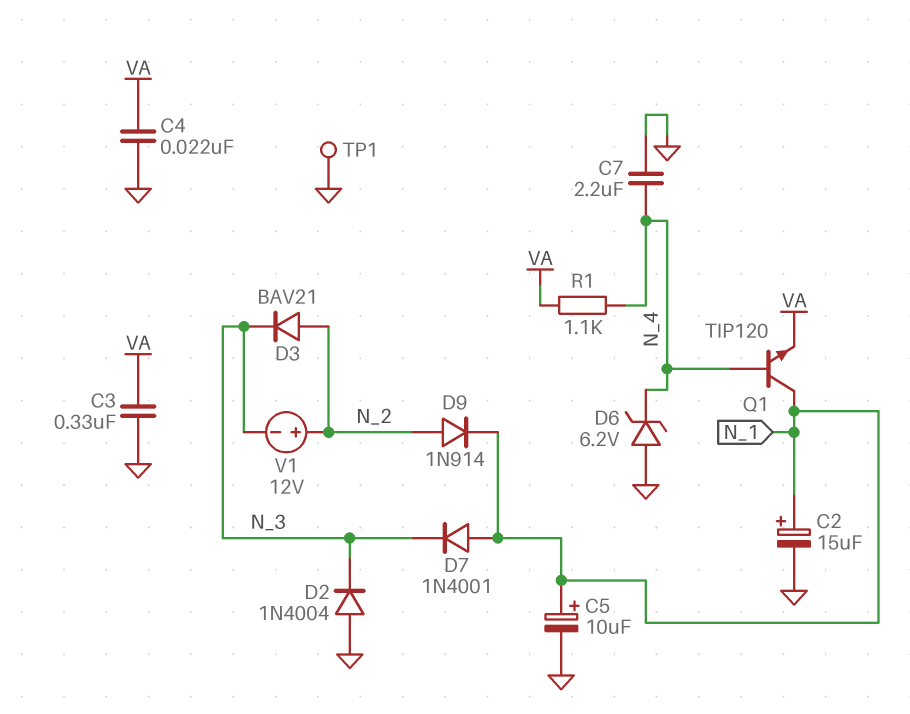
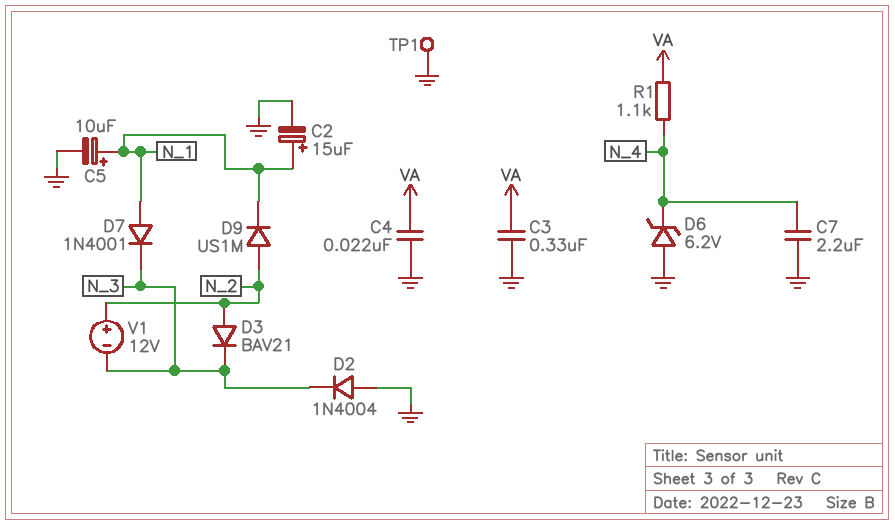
D9: diode 1N914 (A N_2, K N_1) -> diode US1M (A N_2, K N_1)
Q1: NPN TIP120 (B N_4, C N_1, E VA) -> none

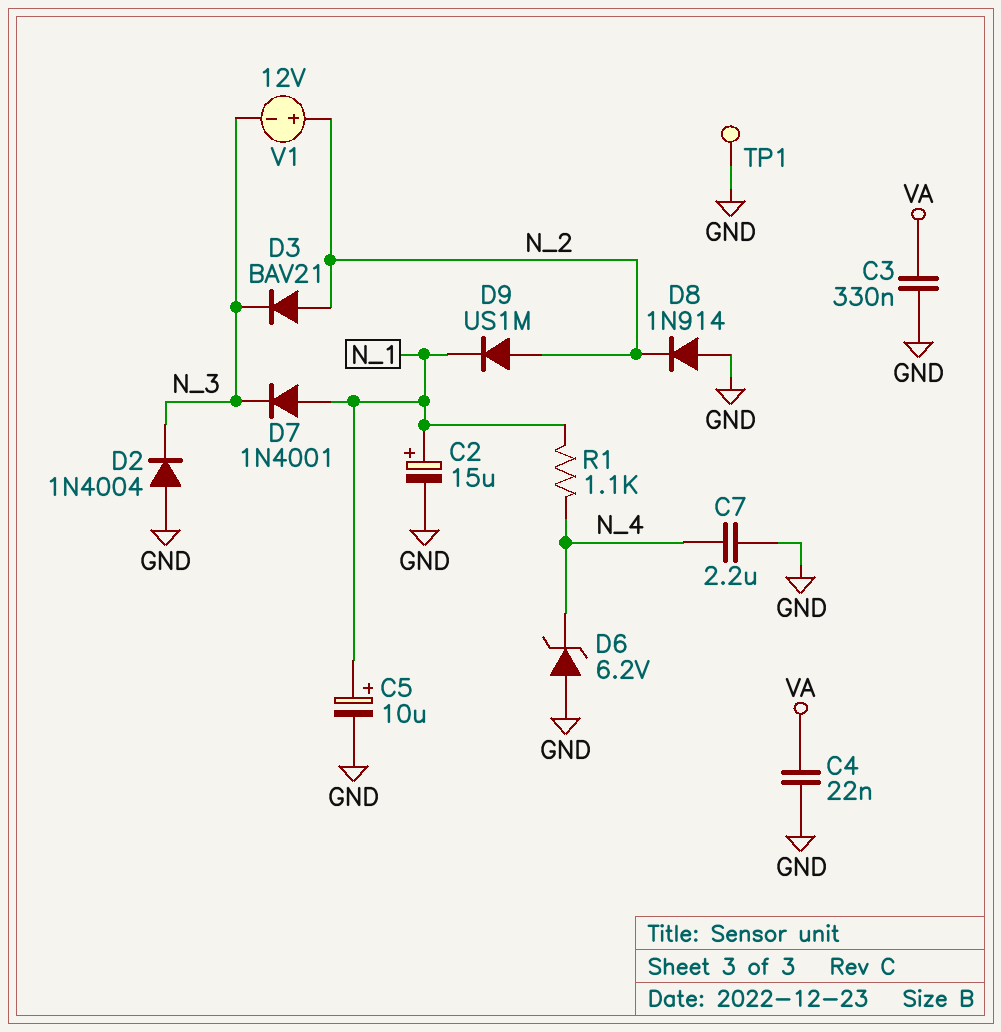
D8: none -> diode 1N914 (A GND, K N_2)
R1: 1.1k (N_4, VA) -> 1.1k (N_1, N_4)

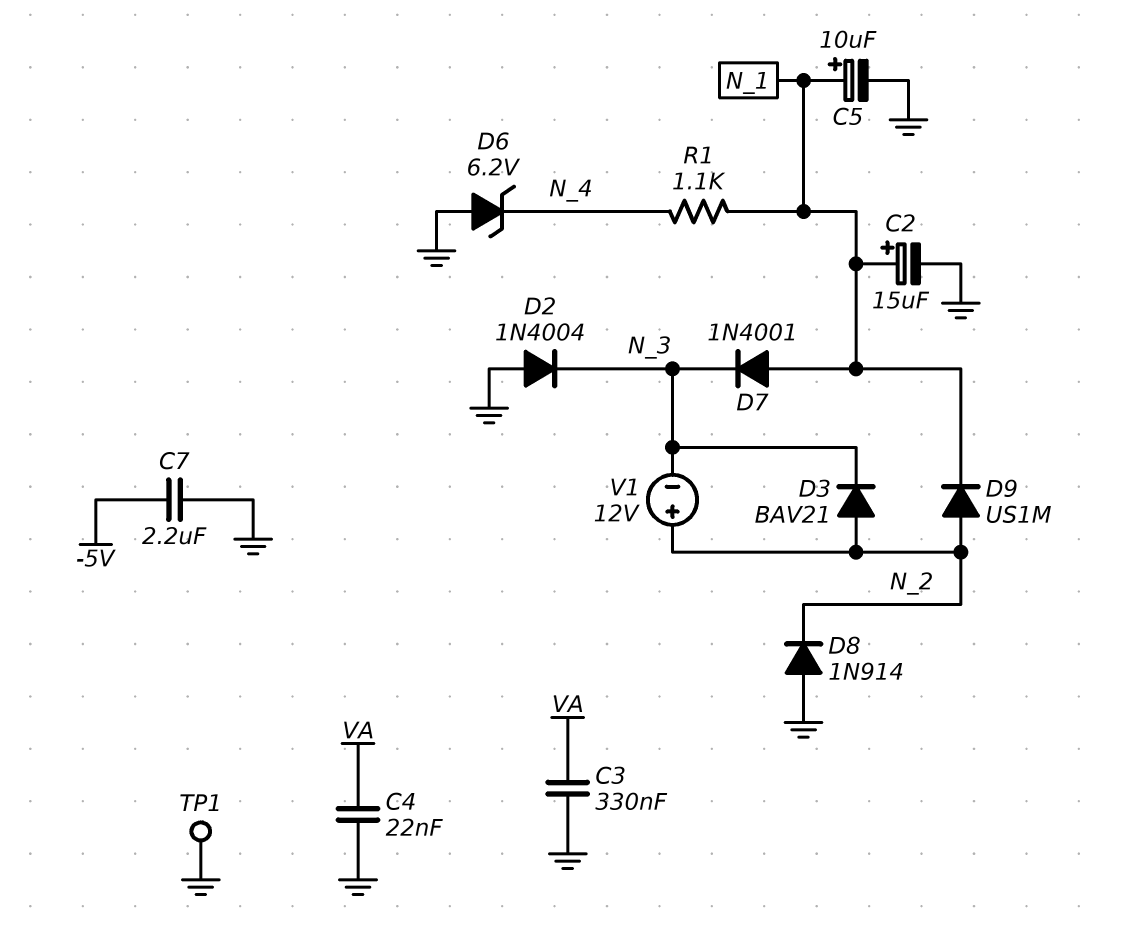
C7: 2.2uF (GND, N_4) -> 2.2uF (-5V, GND)

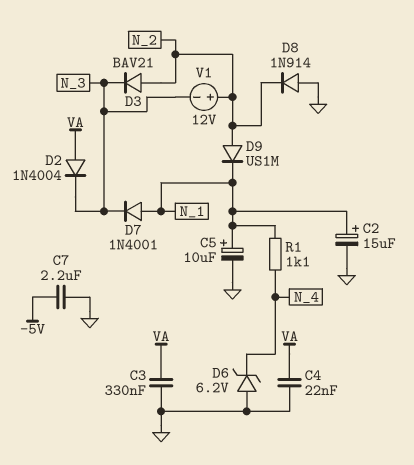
D2: diode 1N4004 (A GND, K N_3) -> diode 1N4004 (A VA, K N_3)
TP1: test point (GND) -> none

